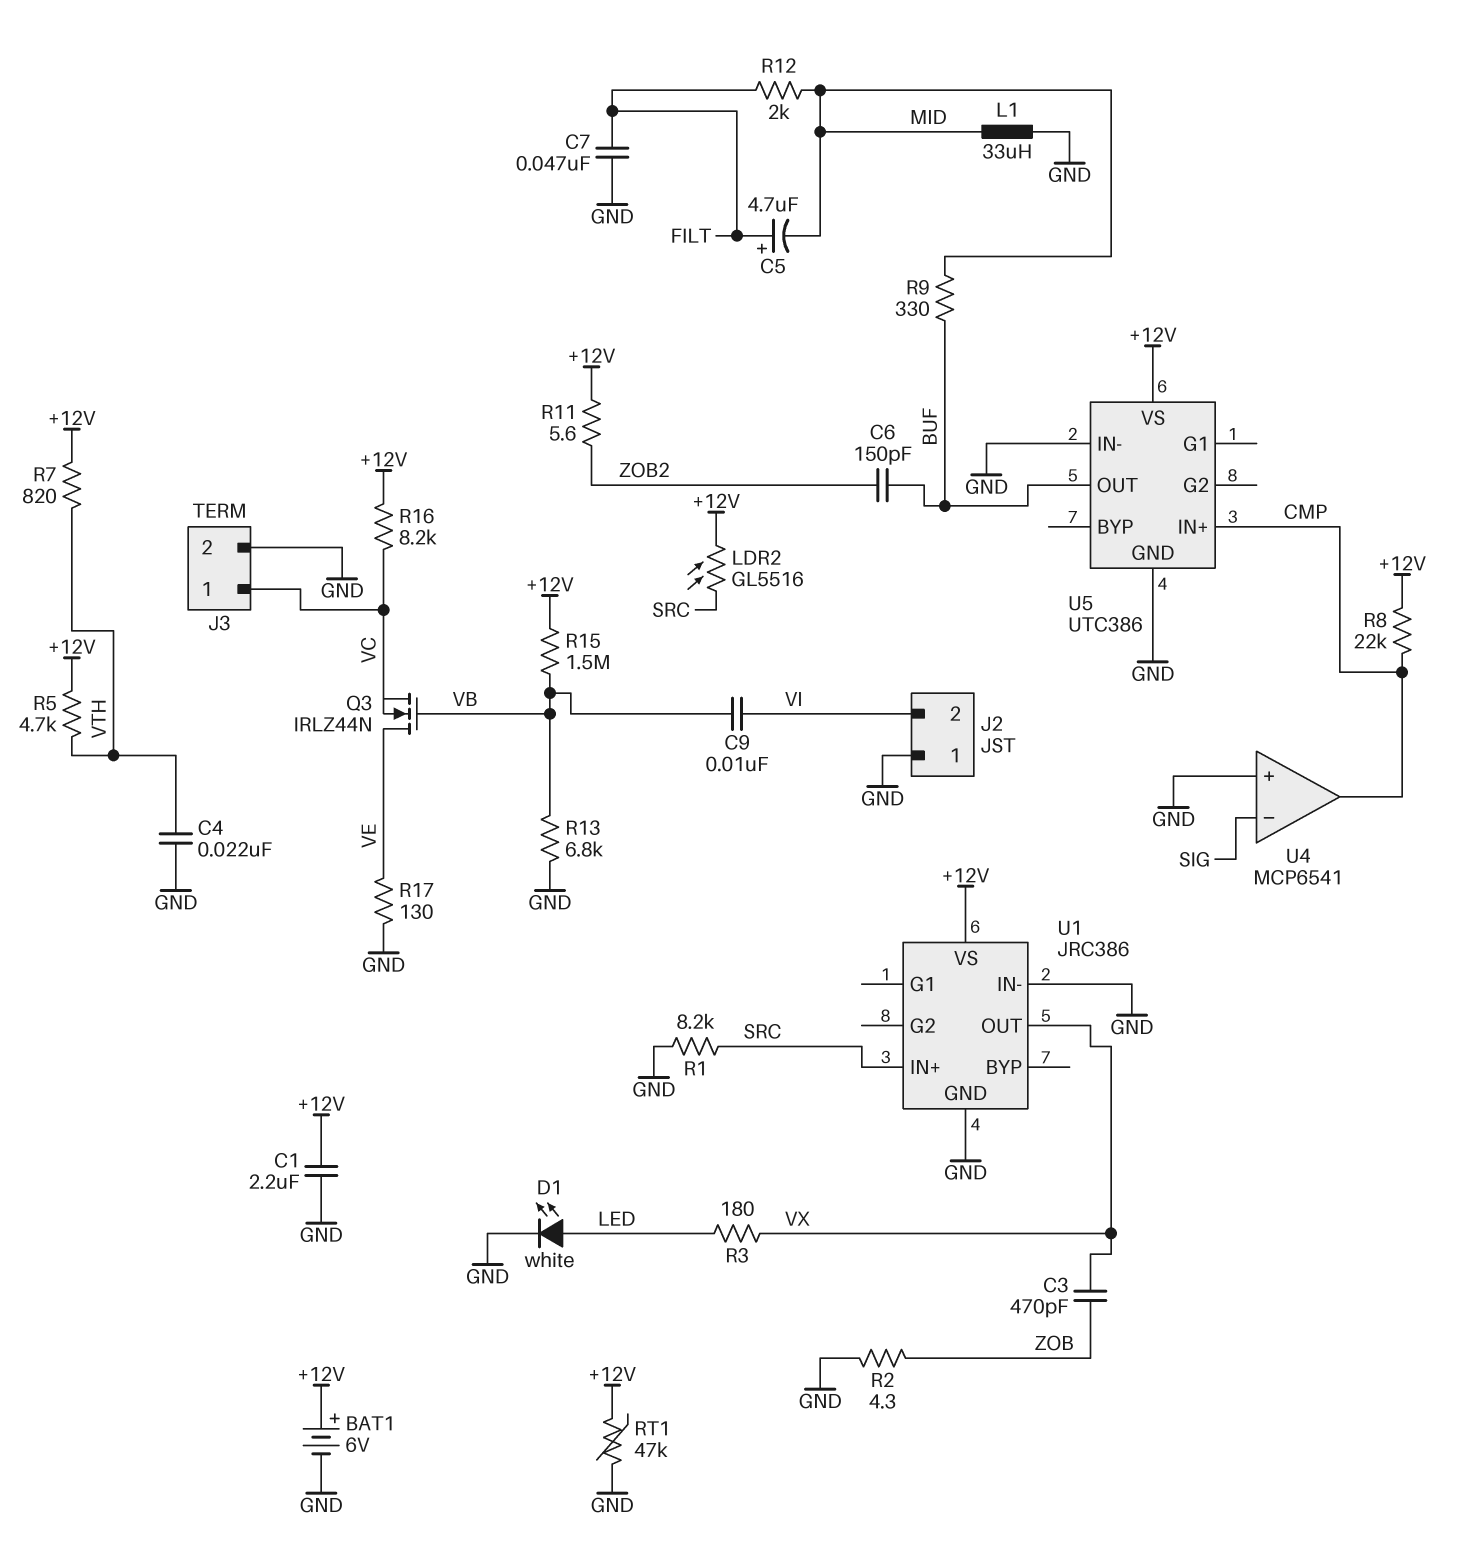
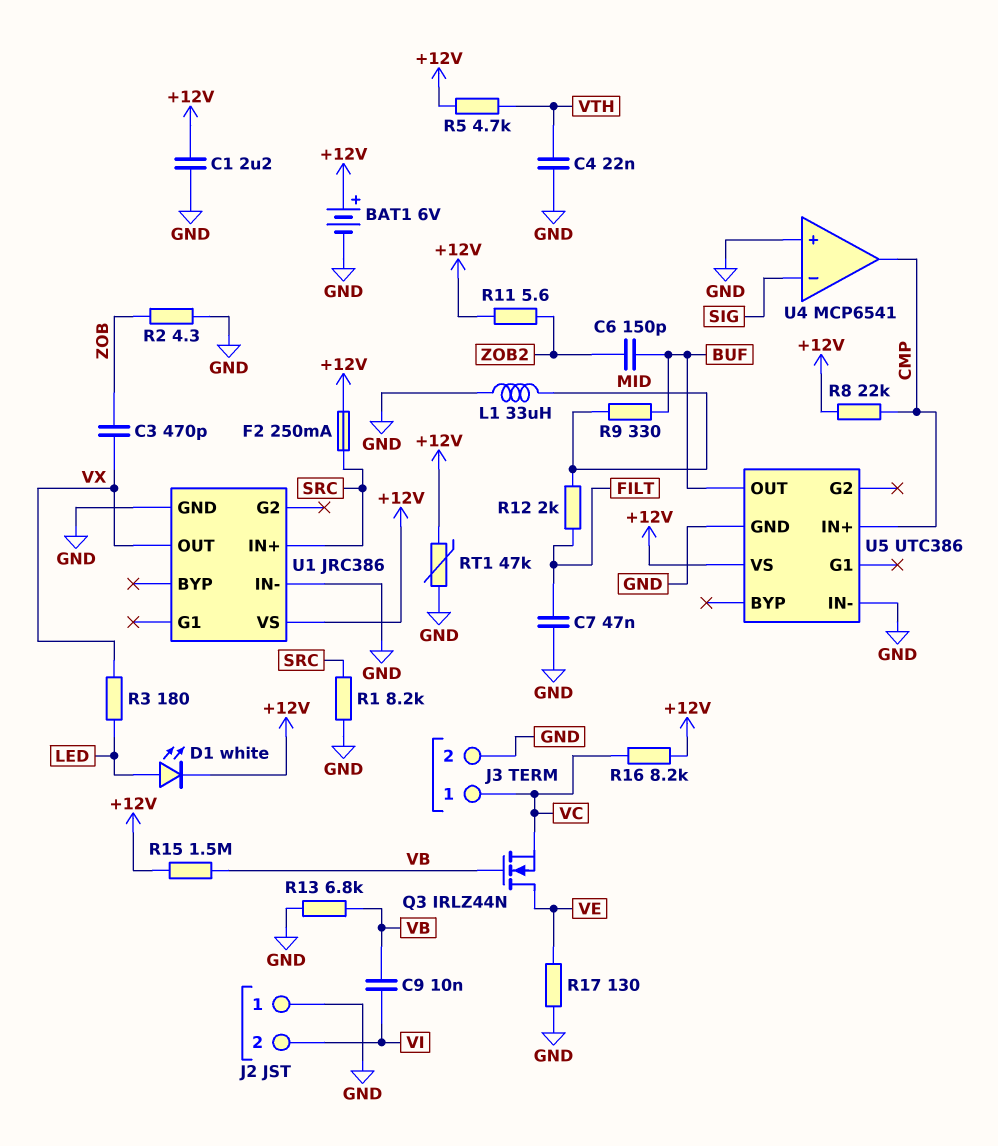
C5: 4.7uF (plus FILT, minus MID) -> none
D1: LED white (A LED, K GND) -> LED white (A LED, K +12V)
F2: none -> 250mA (+12V, SRC)
LDR2: GL5516 (+12V, SRC) -> none
R7: 820 (+12V, VTH) -> none

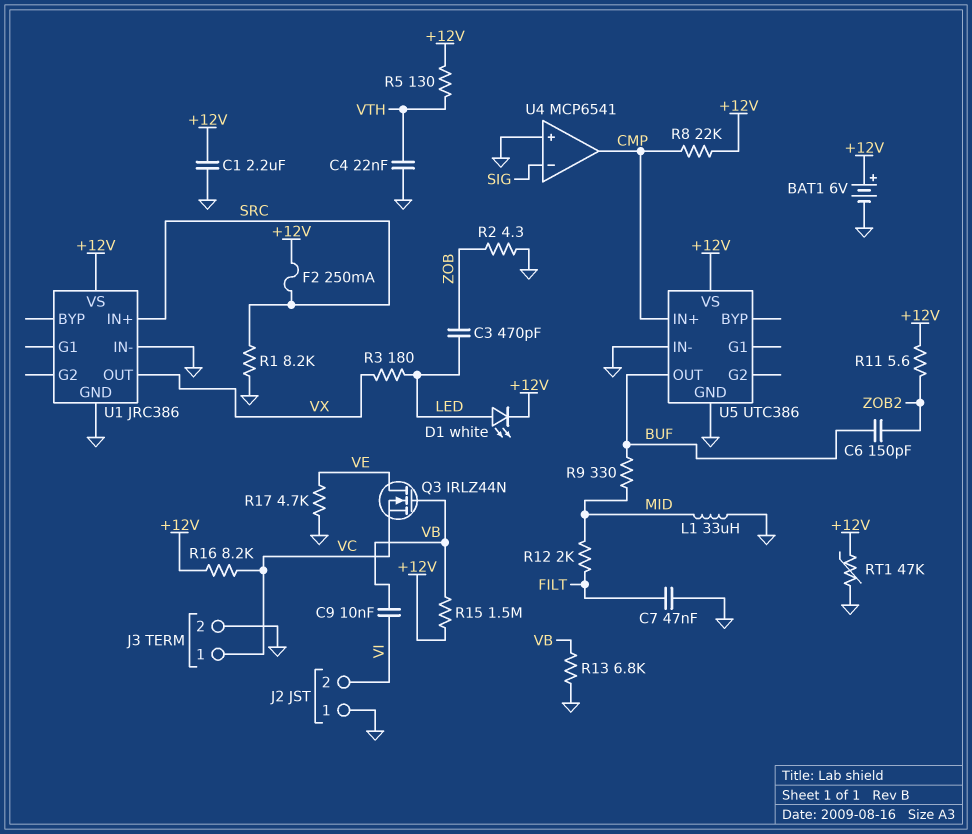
C3: 470pF (VX, ZOB) -> 470pF (LED, ZOB)
R5: 4.7k (+12V, VTH) -> 130 (+12V, VTH)
R17: 130 (GND, VE) -> 4.7k (GND, VE)

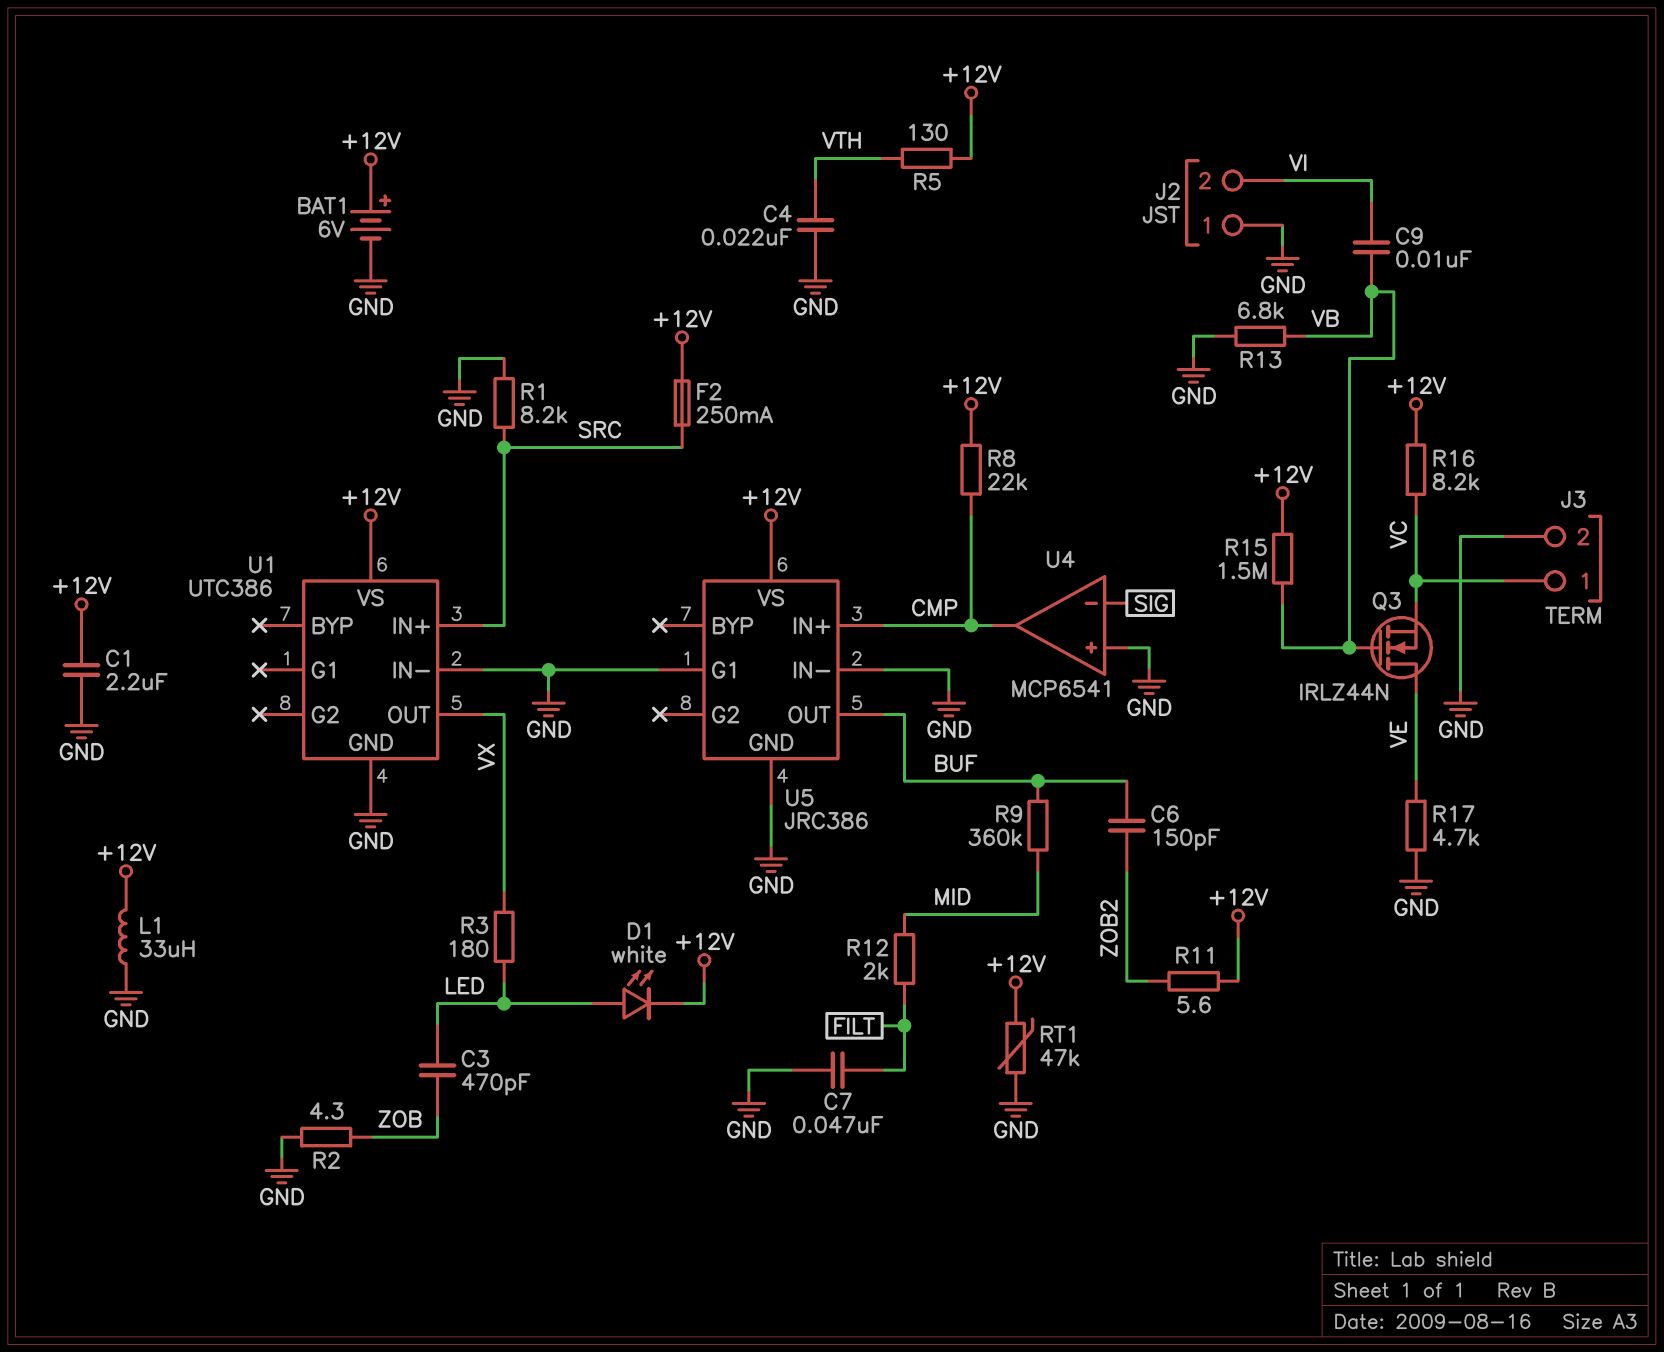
L1: 33uH (GND, MID) -> 33uH (+12V, GND)
R9: 330 (BUF, MID) -> 360k (BUF, MID)
U1: JRC386 -> UTC386
U5: UTC386 -> JRC386
U5 pin G1: none -> GND

